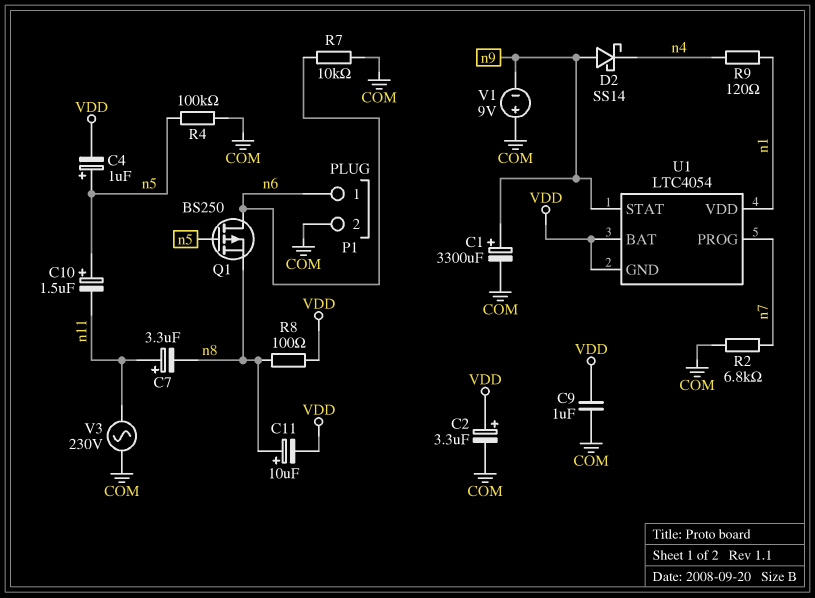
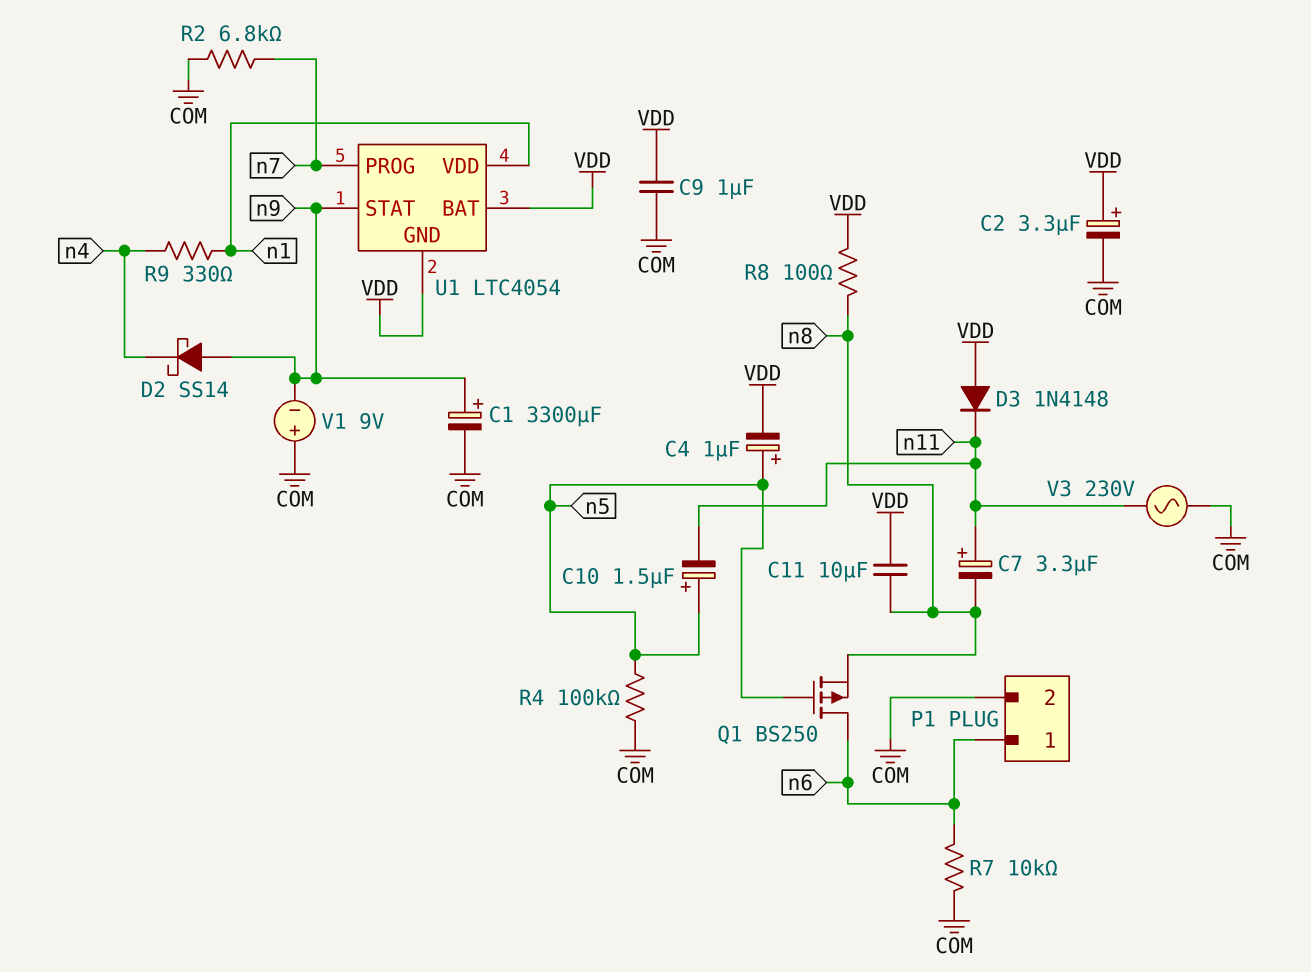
C11: 10uF (plus n8, minus VDD) -> 10uF (VDD, n8)
D3: none -> diode 1N4148 (A VDD, K n11)
R9: 120 (n1, n4) -> 330 (n1, n4)

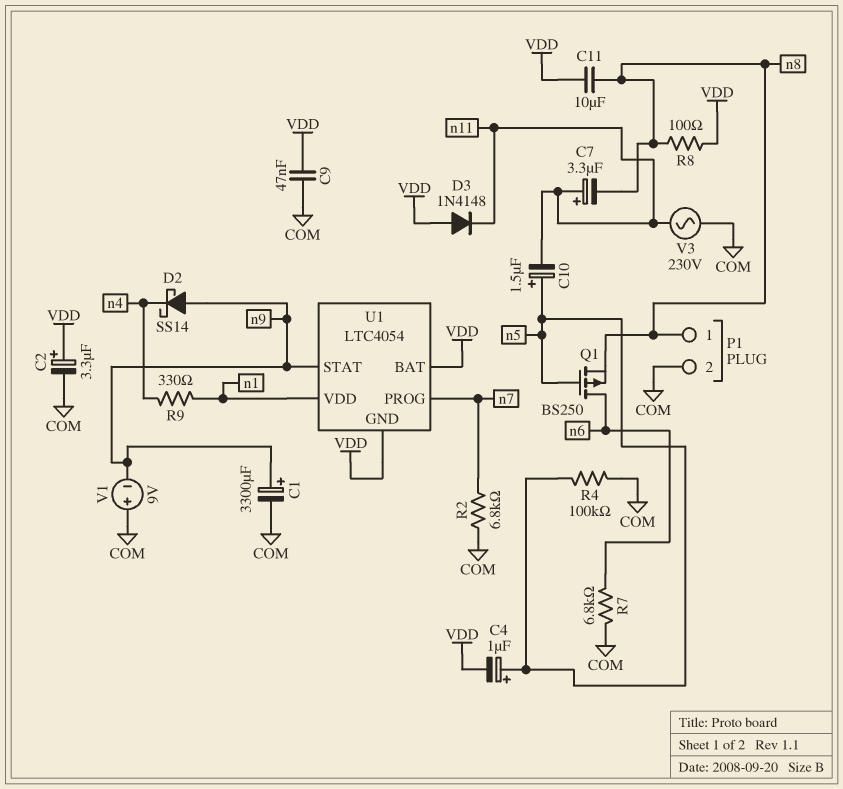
C9: 1uF (COM, VDD) -> 47nF (COM, VDD)
P1 pin 1: n6 -> n8
R7: 10k (COM, n6) -> 6.8k (COM, n6)

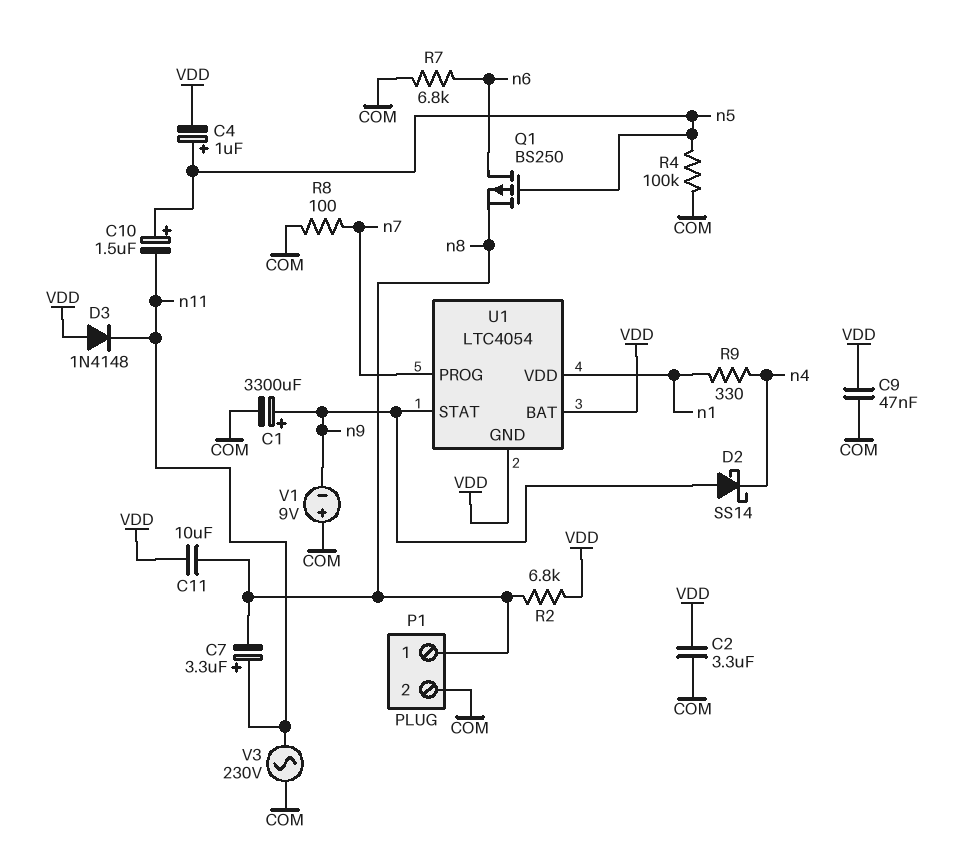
C2: 3.3uF (plus VDD, minus COM) -> 3.3uF (COM, VDD)
R2: 6.8k (COM, n7) -> 6.8k (VDD, n8)
R8: 100 (VDD, n8) -> 100 (COM, n7)

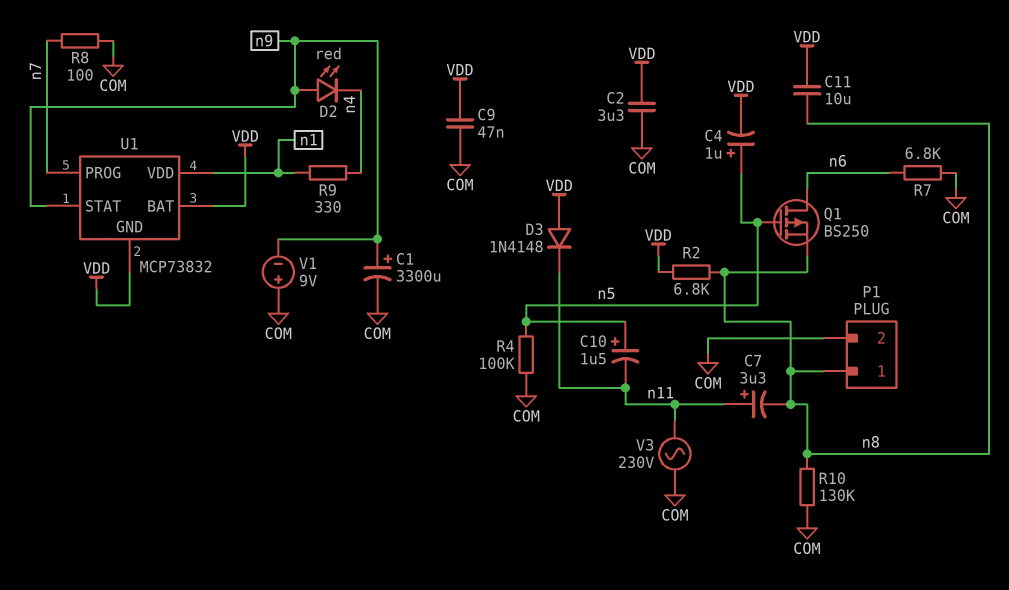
D2: schottky SS14 (A n9, K n4) -> LED red (A n9, K n4)
R10: none -> 130k (COM, n8)
U1: LTC4054 -> MCP73832

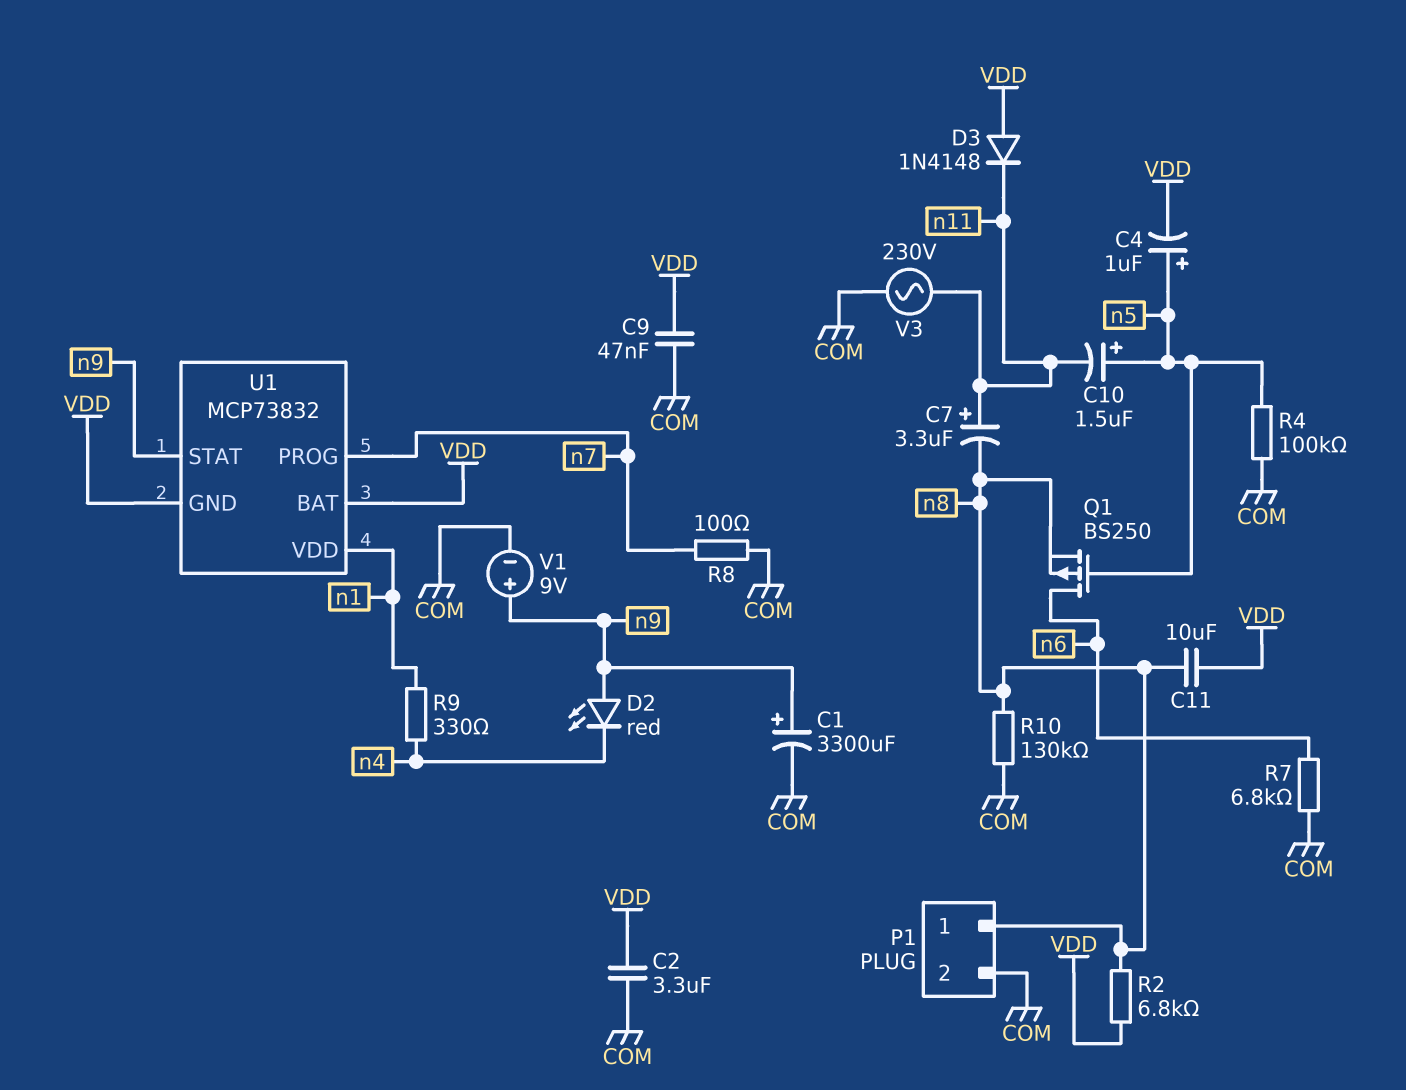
V1: 9V (plus COM, minus n9) -> 9V (plus n9, minus COM)

